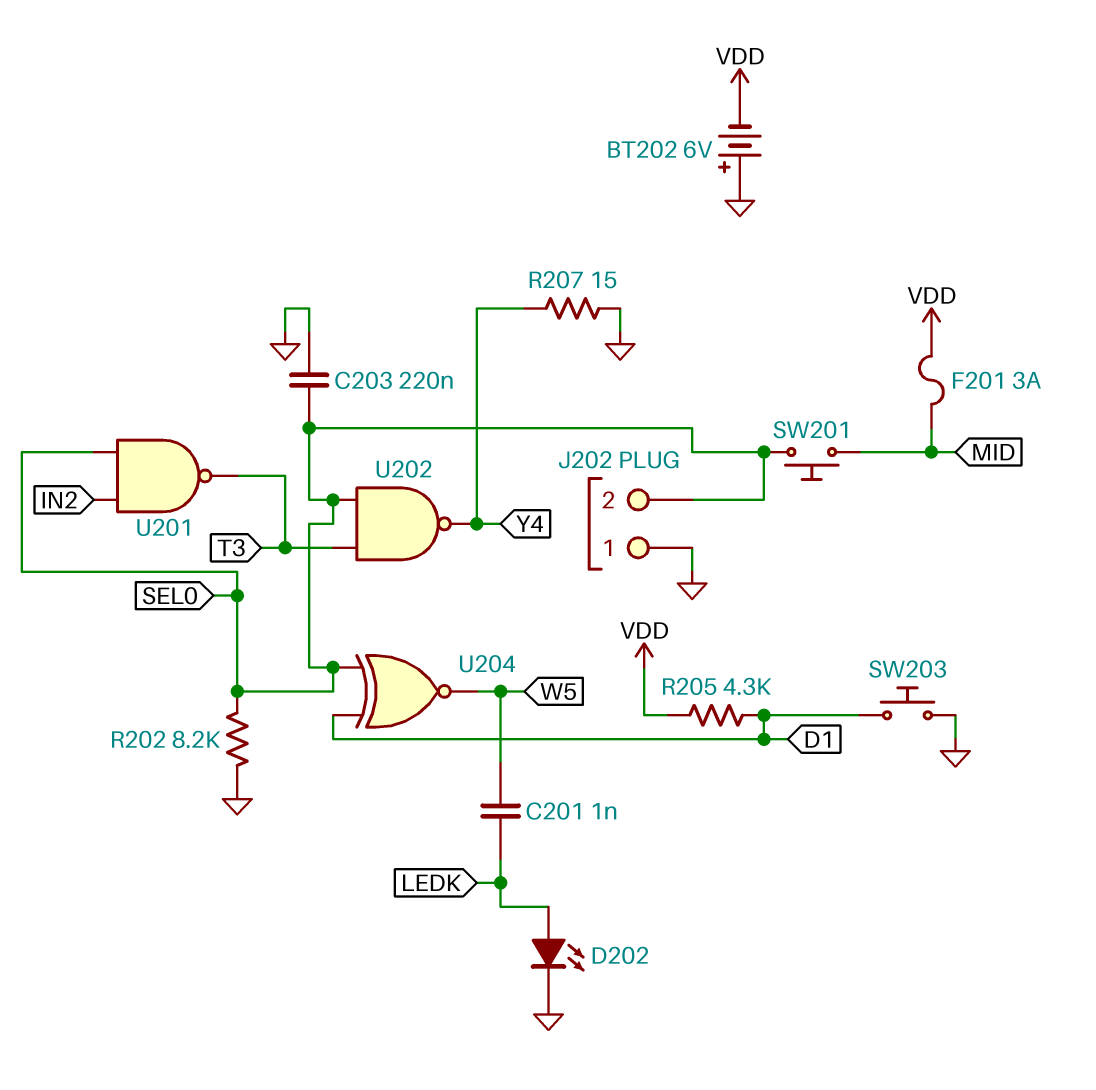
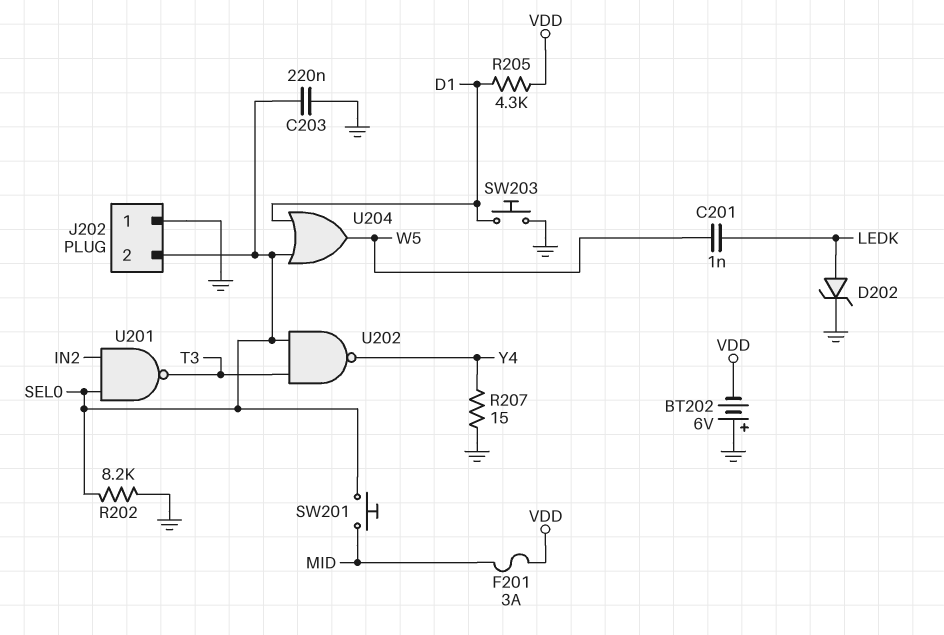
D202: LED (A LEDK, K GND) -> zener (A LEDK, K GND)
U204: XNOR (in D1, in SEL0, out W5) -> OR (in D1, in SEL0, out W5)

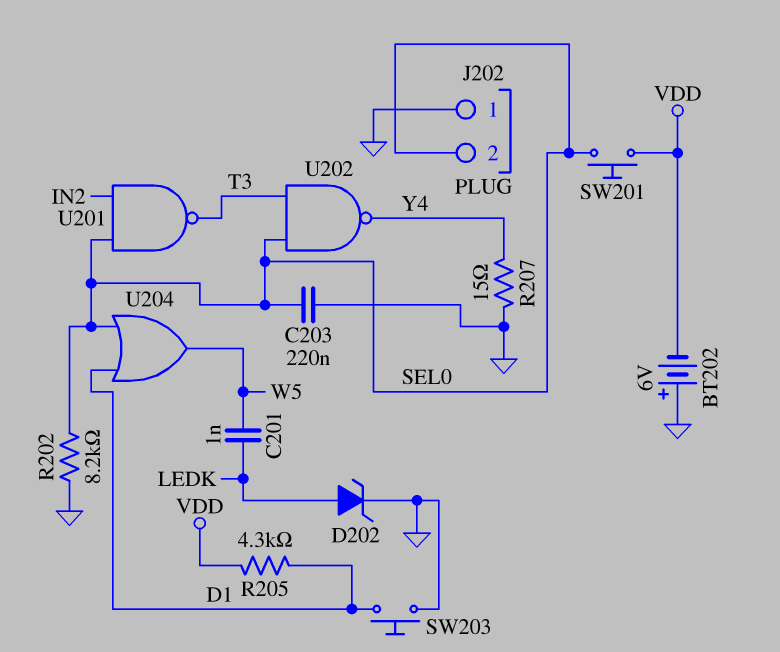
F201: 3A (MID, VDD) -> none
SW201: button (MID, SEL0) -> button (SEL0, VDD)

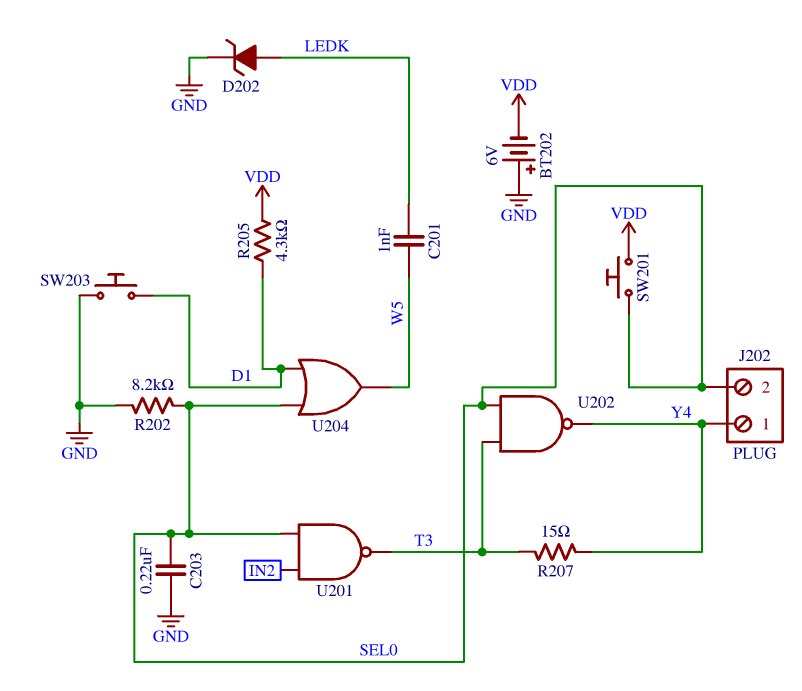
J202 pin 1: GND -> Y4
R207: 15 (GND, Y4) -> 15 (T3, Y4)

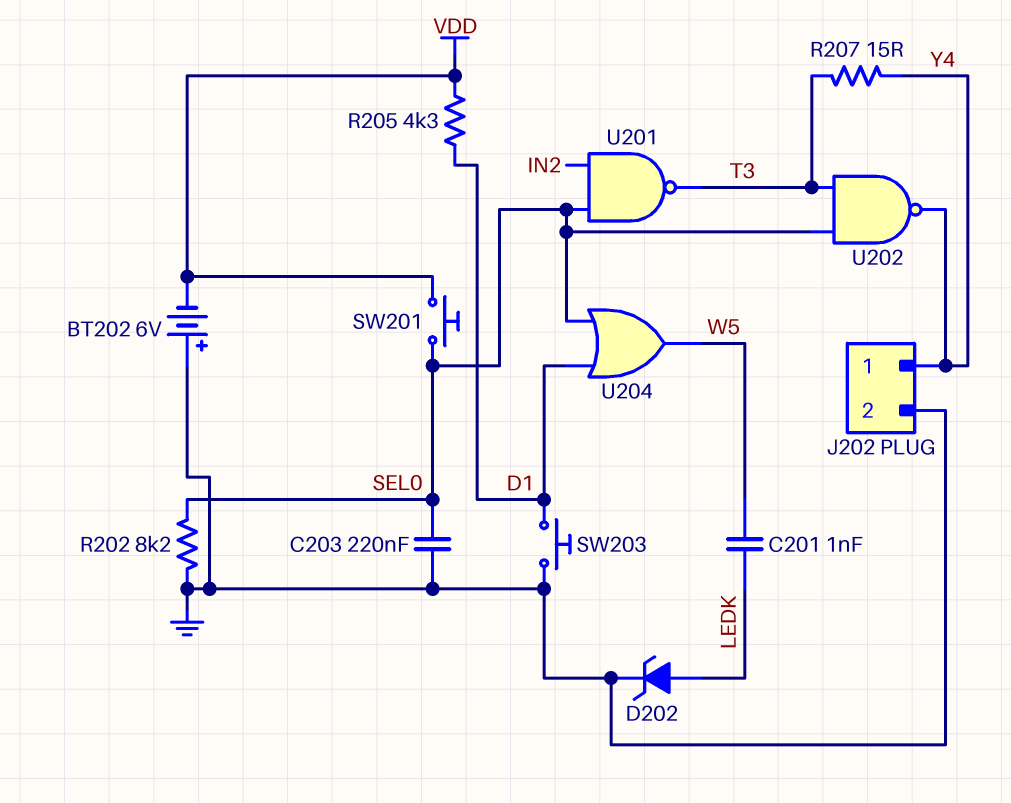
J202 pin 2: SEL0 -> GND

